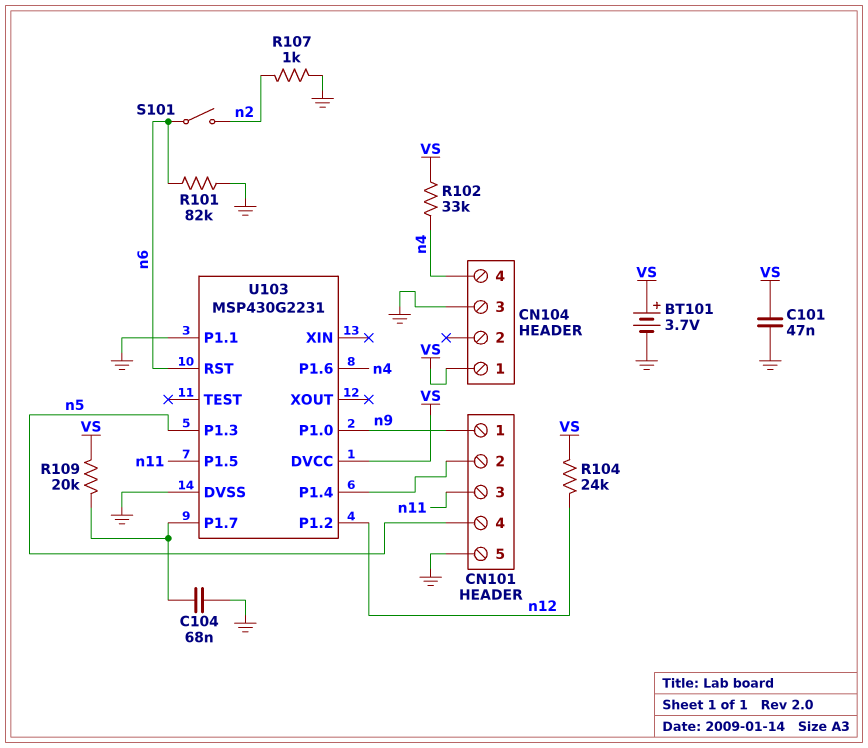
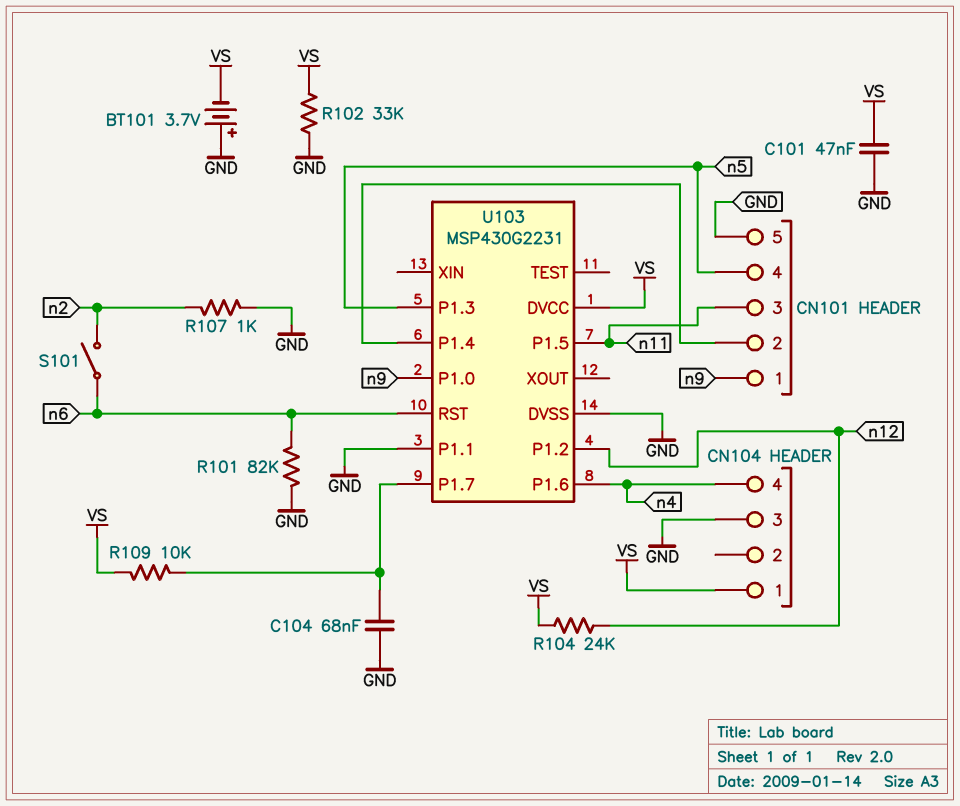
BT101: 3.7V (plus VS, minus GND) -> 3.7V (plus GND, minus VS)
R102: 33k (VS, n4) -> 33k (GND, VS)
R109: 20k (U103/P1.7, VS) -> 10k (U103/P1.7, VS)

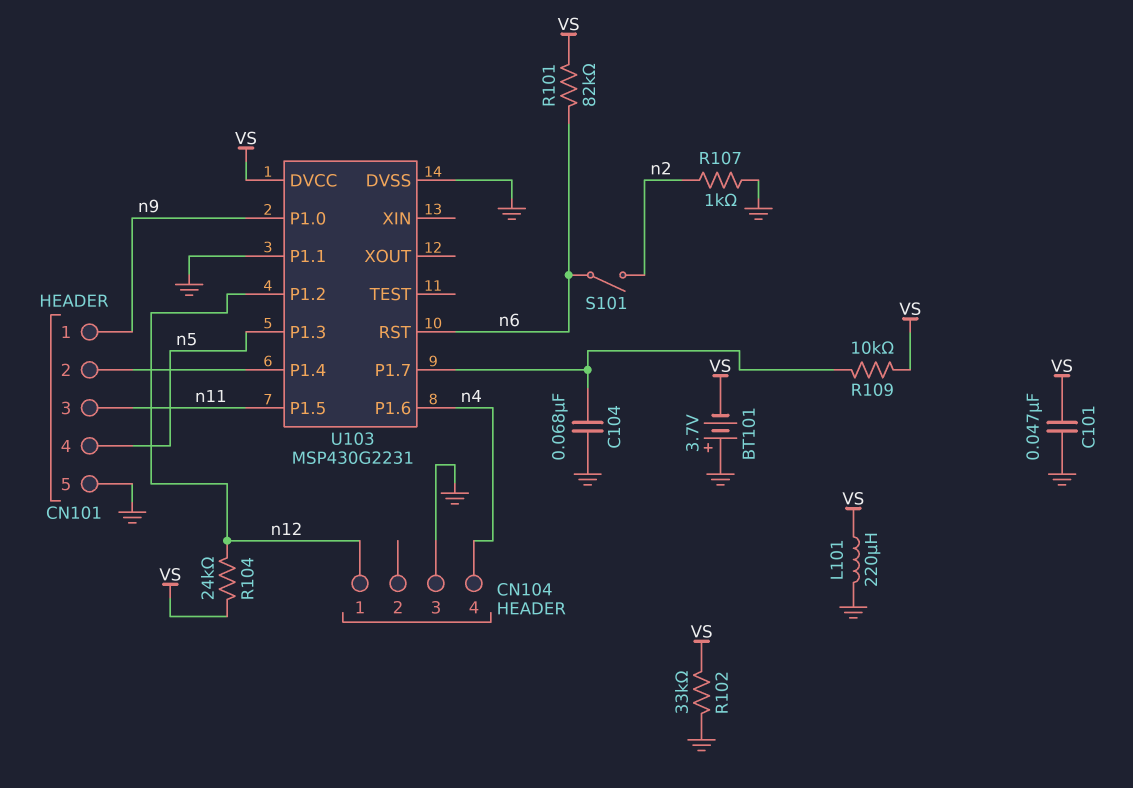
CN104 pin 1: VS -> n12
L101: none -> 220uH (GND, VS)
R101: 82k (GND, n6) -> 82k (VS, n6)

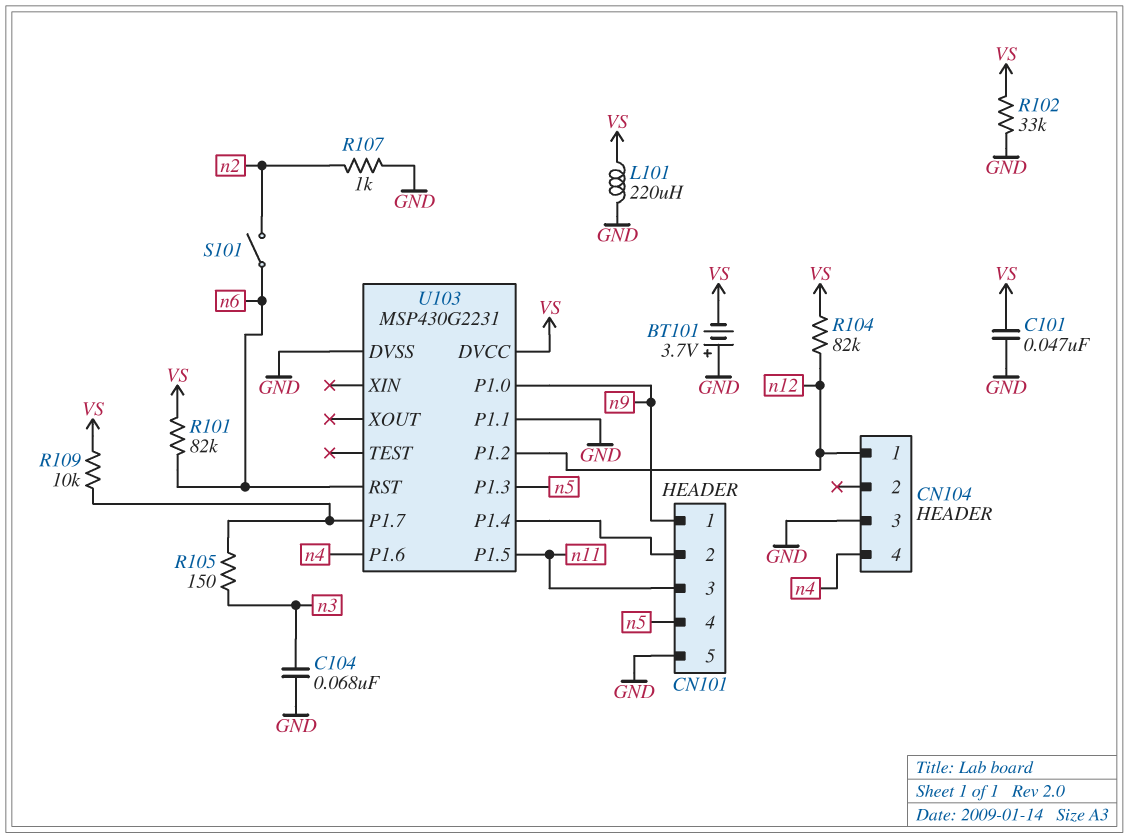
C104: 68nF (GND, U103/P1.7) -> 68nF (GND, n3)
R104: 24k (VS, n12) -> 82k (VS, n12)
R105: none -> 150 (U103/P1.7, n3)

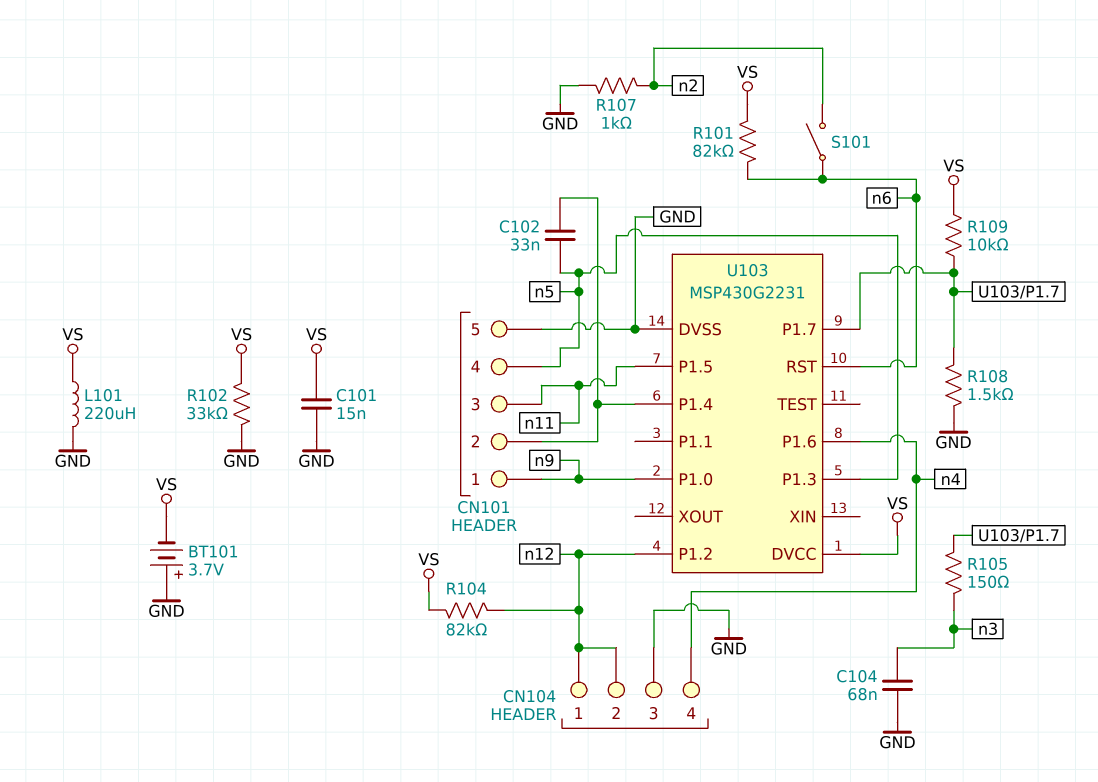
C101: 47nF (GND, VS) -> 15nF (GND, VS)
C102: none -> 33nF (CN101/2, n5)
CN104 pin 2: none -> n12
R108: none -> 1.5k (GND, U103/P1.7)
U103 pin P1.1: GND -> none

